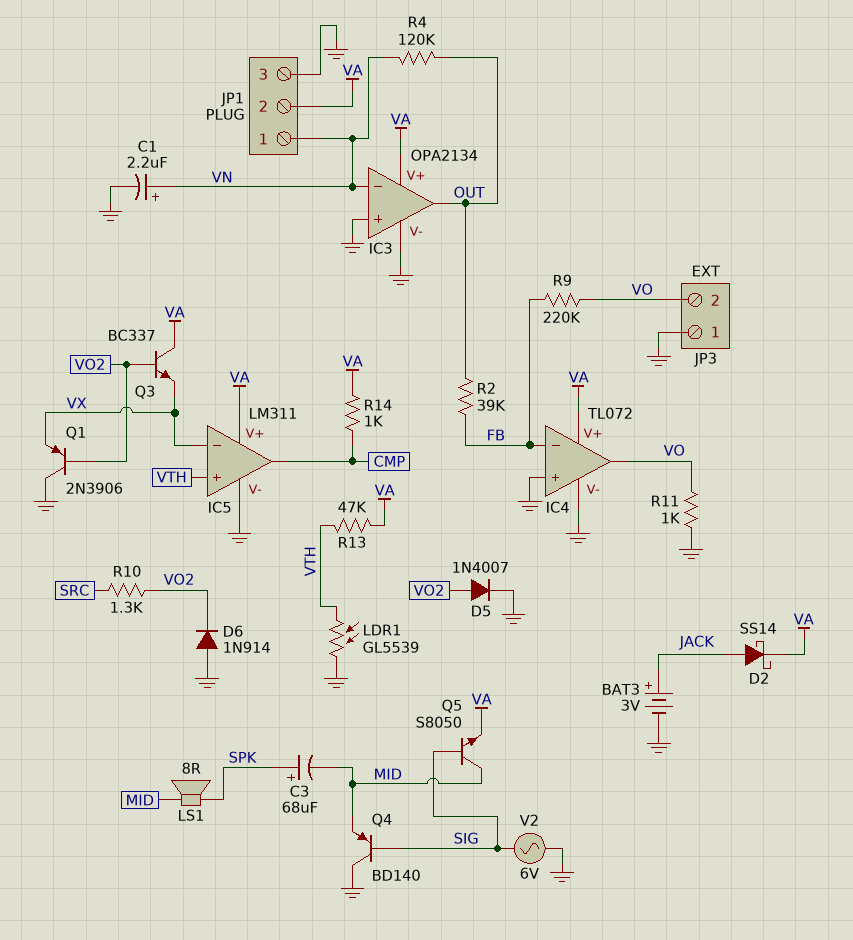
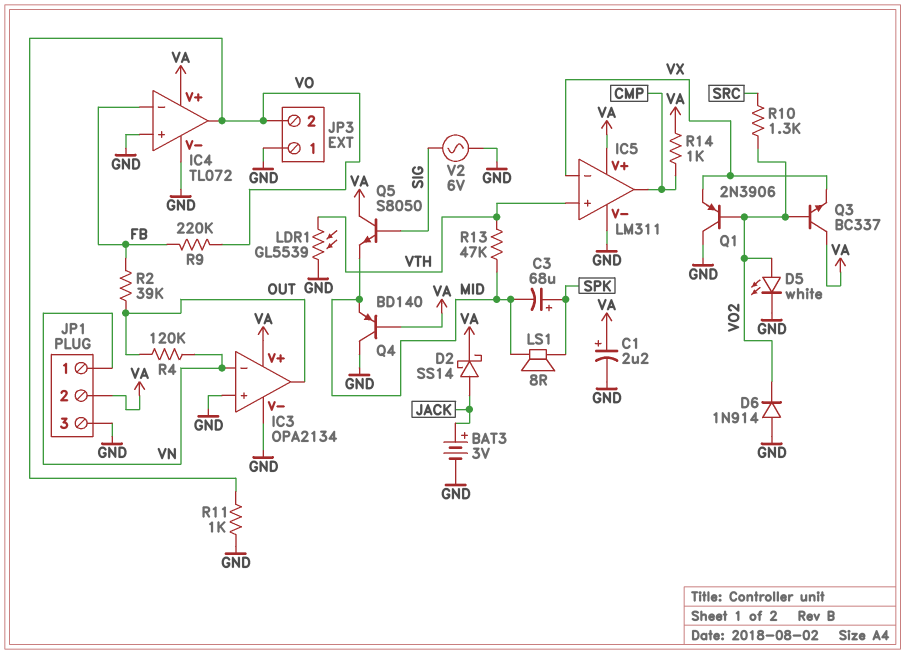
C1: 2.2uF (plus VN, minus GND) -> 2.2uF (plus VA, minus GND)
D5: diode 1N4007 (A VO2, K GND) -> LED white (A VO2, K GND)
Q4: PNP BD140 (B SIG, C GND, E MID) -> PNP BD140 (B VA, C GND, E MID)
Q5: NPN S8050 (B SIG, C MID, E VA) -> NPN S8050 (B SIG, C VA, E MID)
R13: 47k (VA, VTH) -> 47k (MID, VTH)

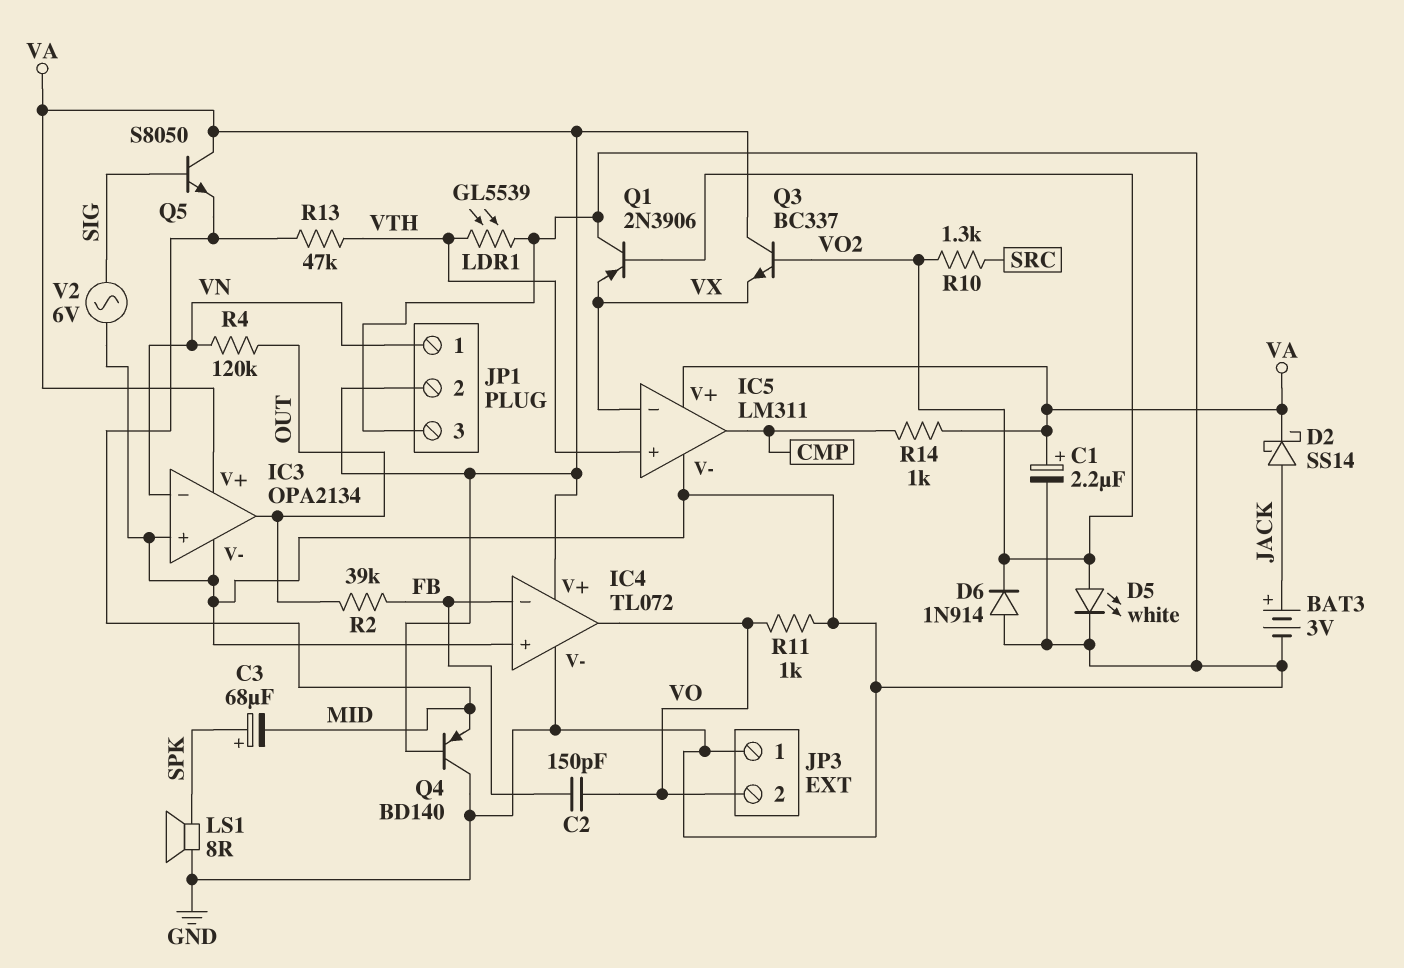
C2: none -> 150pF (FB, VO)
LS1: speaker 8R (MID, SPK) -> speaker 8R (GND, SPK)
R9: 220k (FB, VO) -> none

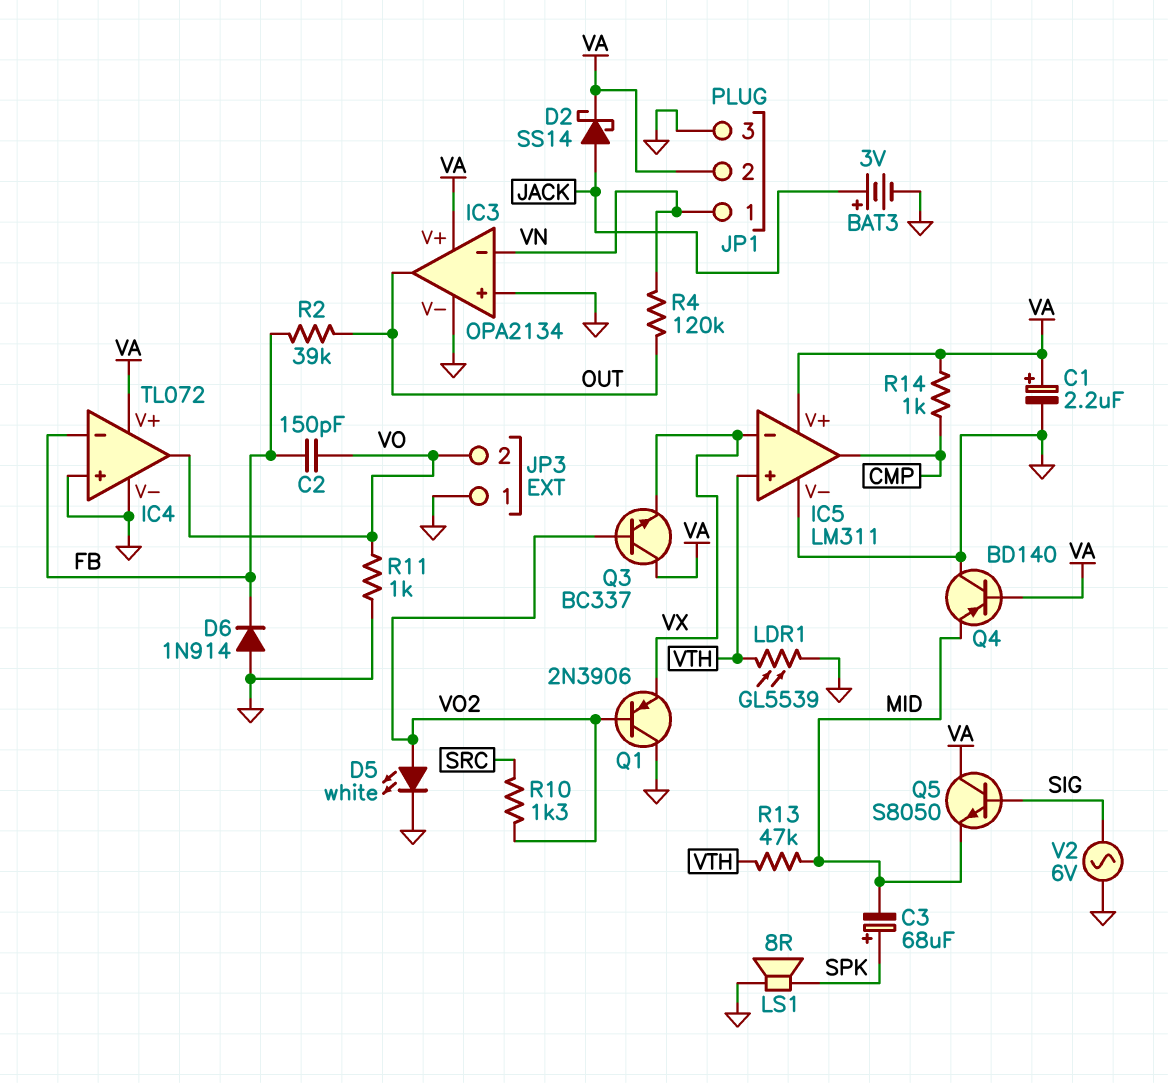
D6: diode 1N914 (A GND, K VO2) -> diode 1N914 (A GND, K FB)

